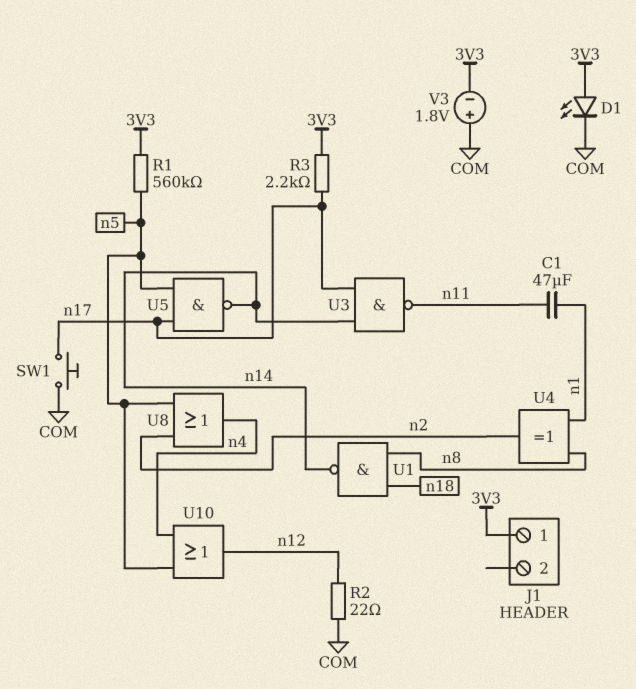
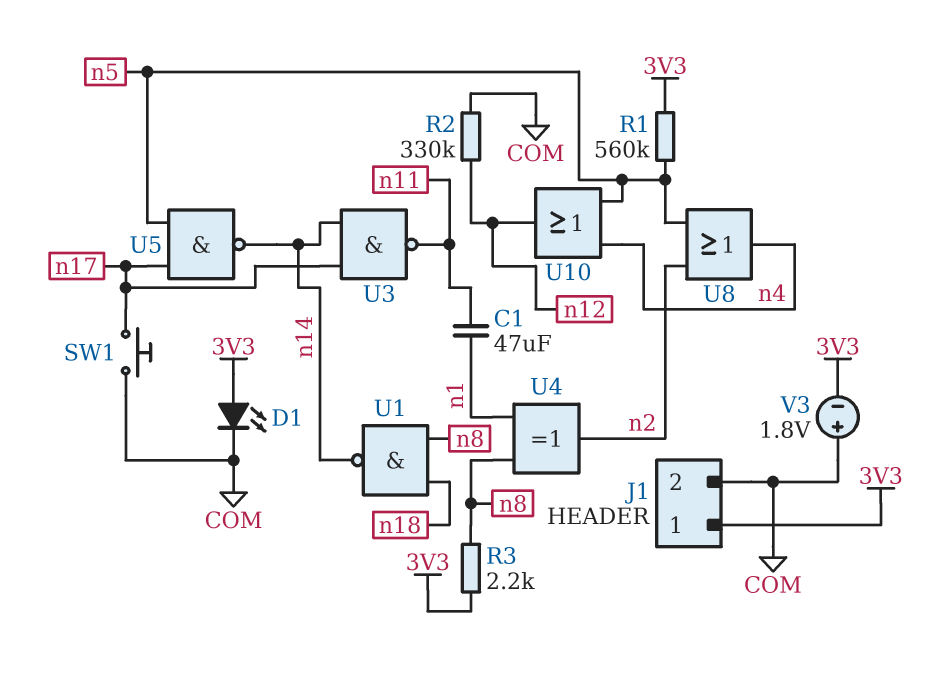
J1 pin 2: none -> COM
R2: 22 (COM, n12) -> 330k (COM, n12)
R3: 2.2k (3V3, n17) -> 2.2k (3V3, n8)

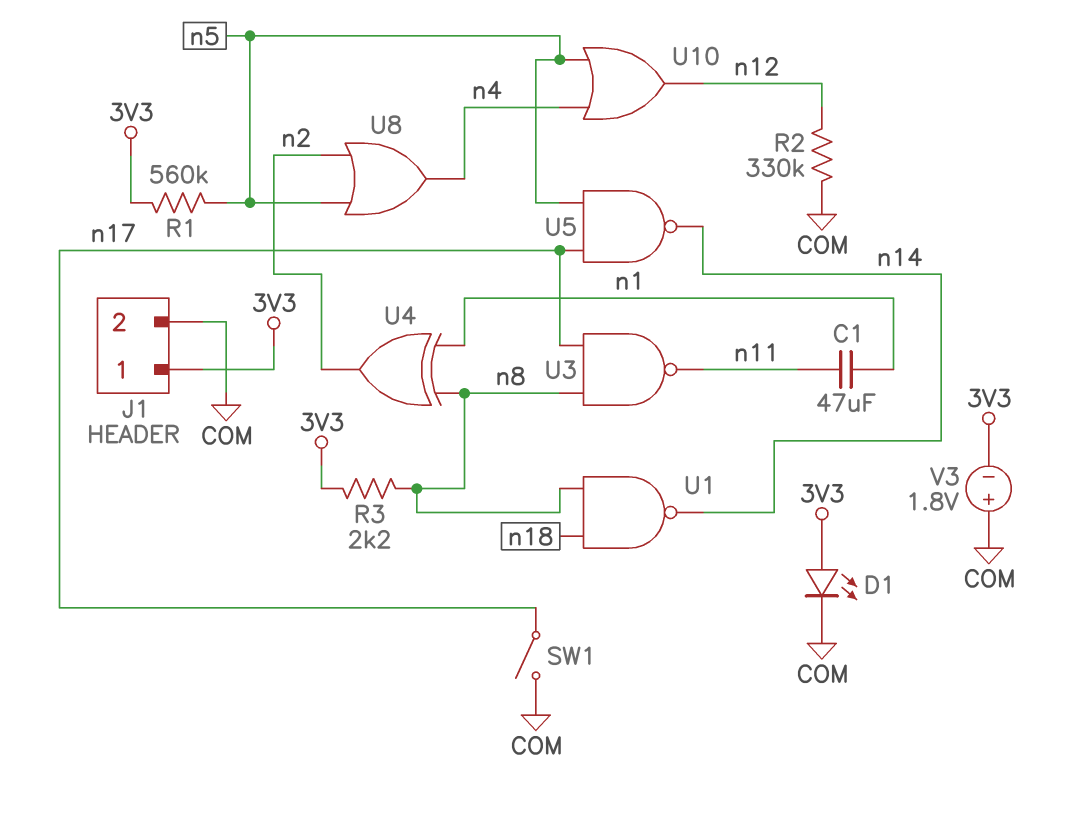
SW1: button (COM, n17) -> switch (COM, n17)
U3: NAND (in n14, in n17, out n11) -> NAND (in n8, in n17, out n11)

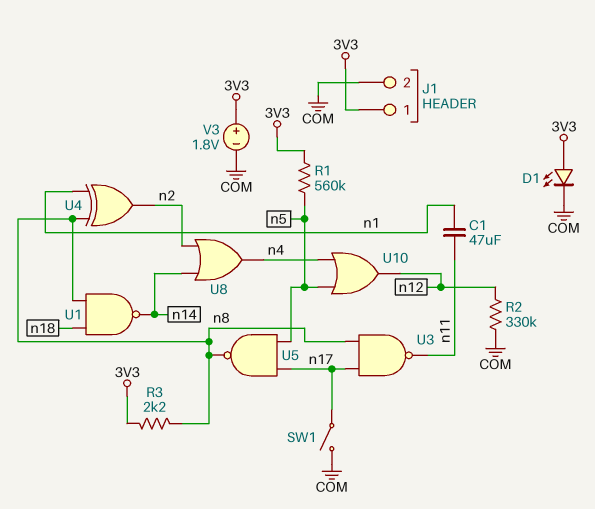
U5: NAND (in n5, in n17, out n14) -> NAND (in n5, in n17, out n8)
U8: OR (in n2, in n5, out n4) -> OR (in n2, in n14, out n4)
V3: 1.8V (plus COM, minus 3V3) -> 1.8V (plus 3V3, minus COM)

